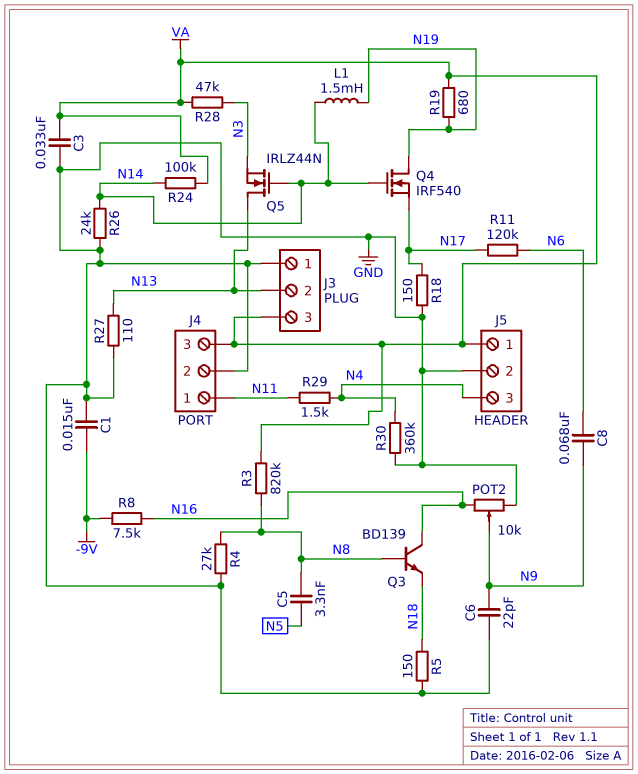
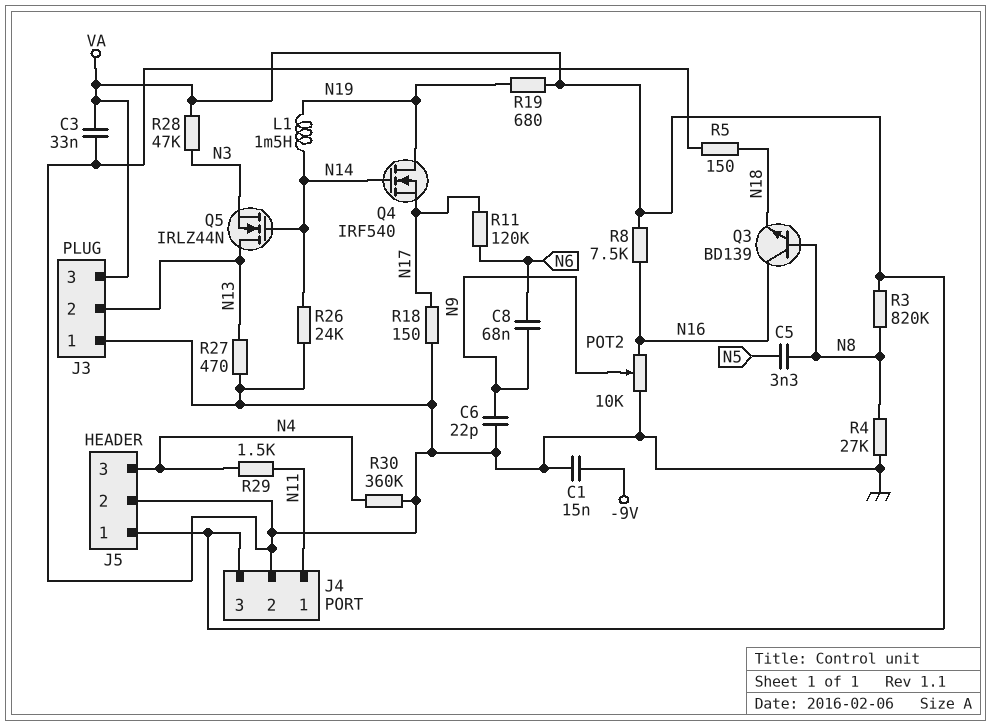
R8: 7.5k (-9V, N16) -> 7.5k (N16, VA)
R24: 100k (N14, VA) -> none
R27: 110 (GND, N13) -> 470 (GND, N13)

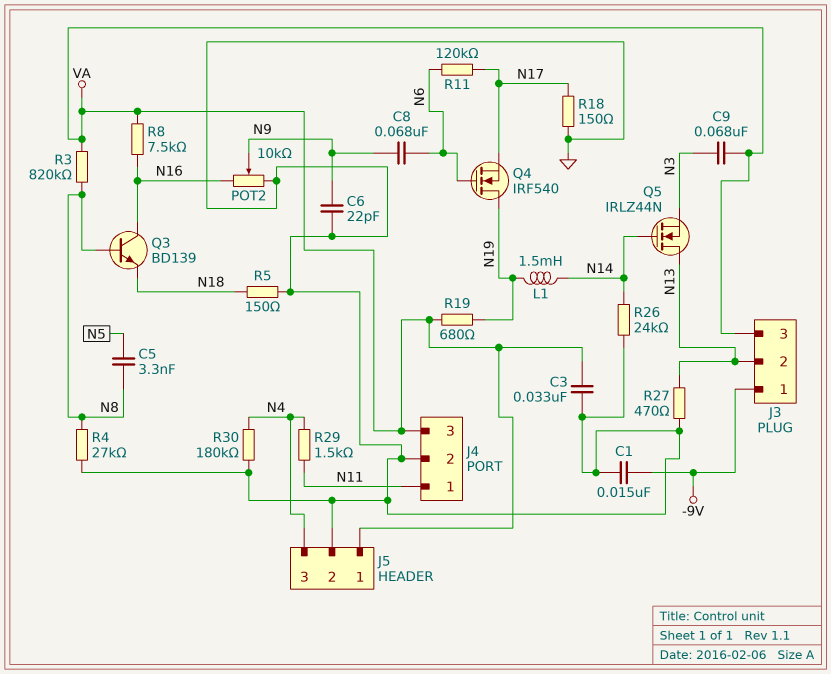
C9: none -> 68nF (N3, VA)
J3 pin 1: GND -> -9V
Q4: NMOS IRF540 (G N14, D N19, S N17) -> NMOS IRF540 (G N6, D N19, S N17)
R28: 47k (N3, VA) -> none
R30: 360k (GND, N4) -> 180k (GND, N4)

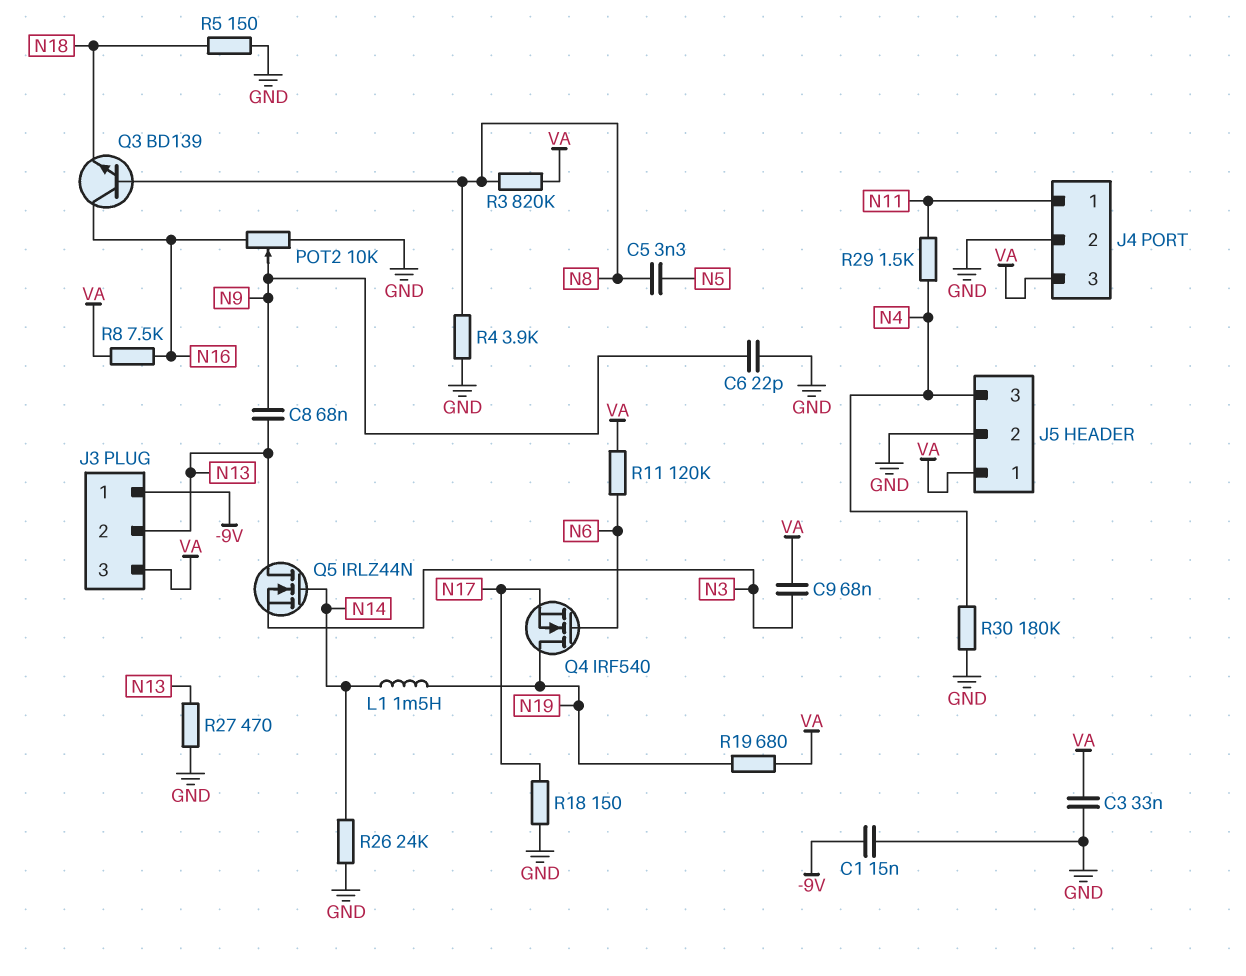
C8: 68nF (N6, N9) -> 68nF (N9, N13)
R4: 27k (GND, N8) -> 3.9k (GND, N8)
R11: 120k (N6, N17) -> 120k (N6, VA)

